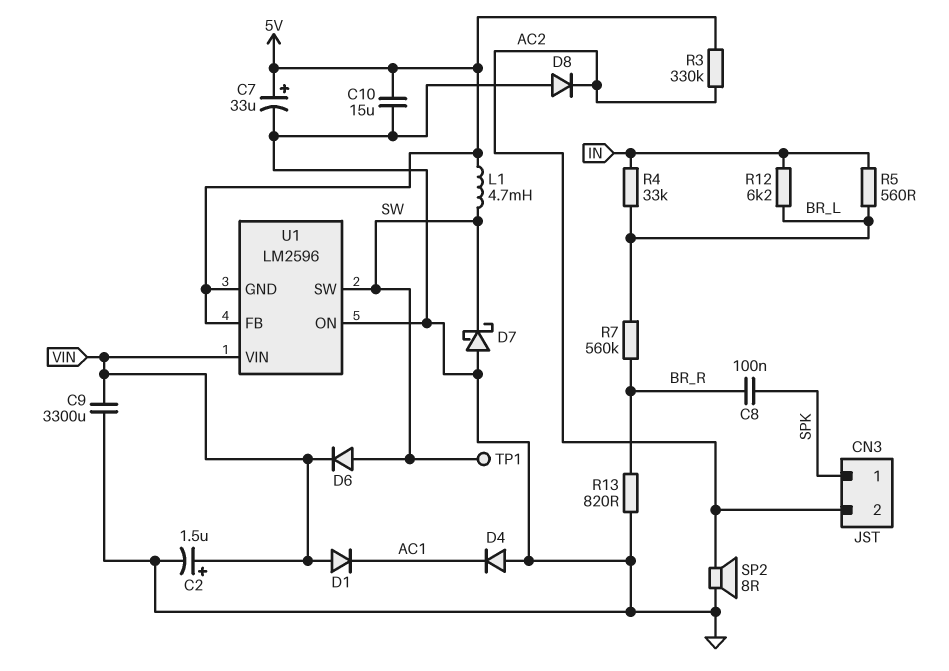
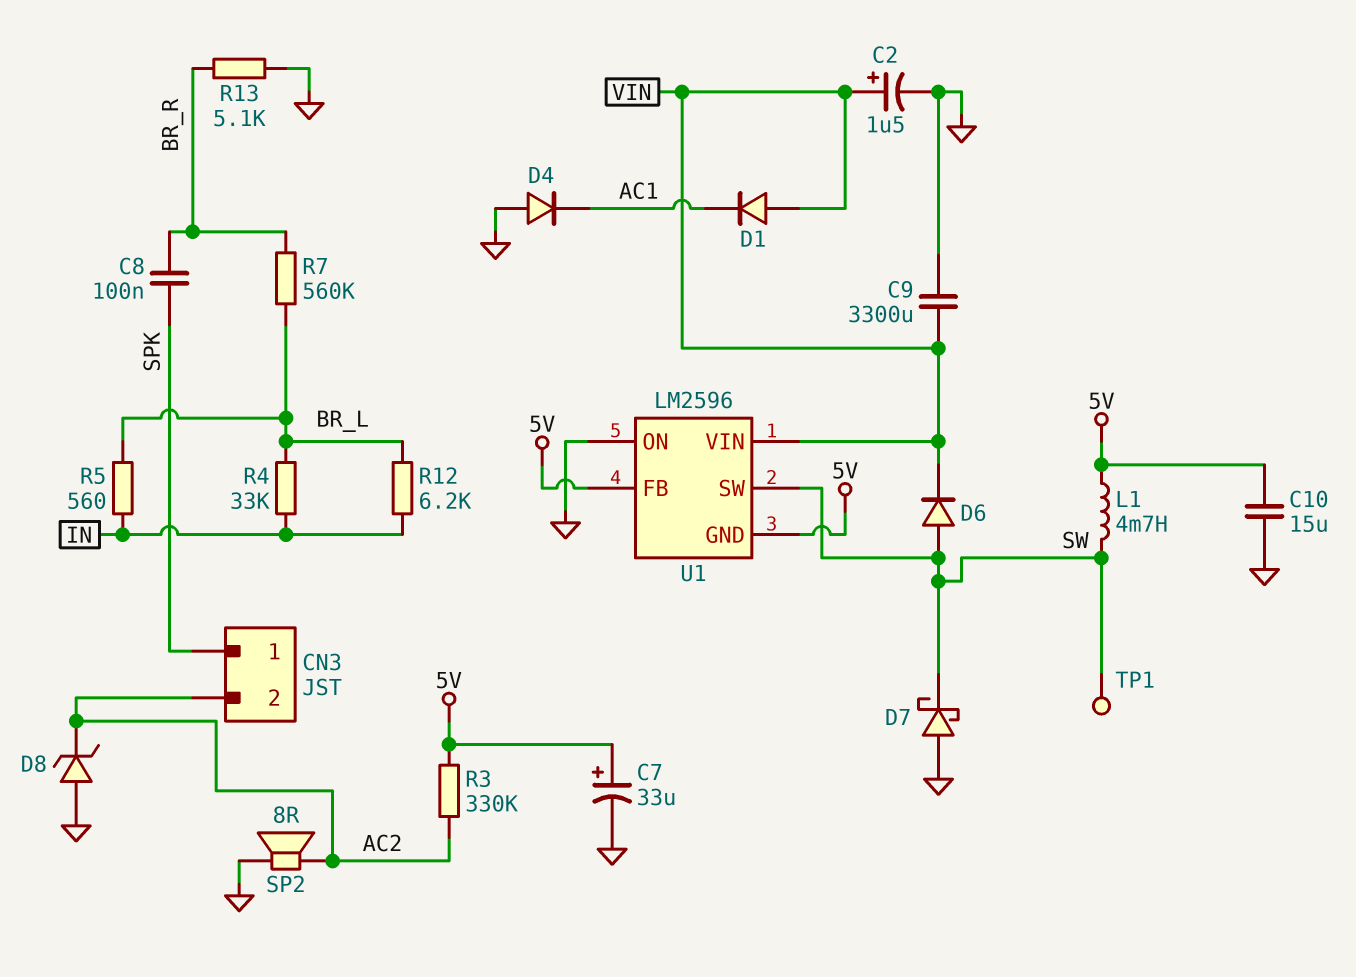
D8: diode (A GND, K AC2) -> zener (A GND, K AC2)
R13: 820 (BR_R, GND) -> 5.1k (BR_R, GND)

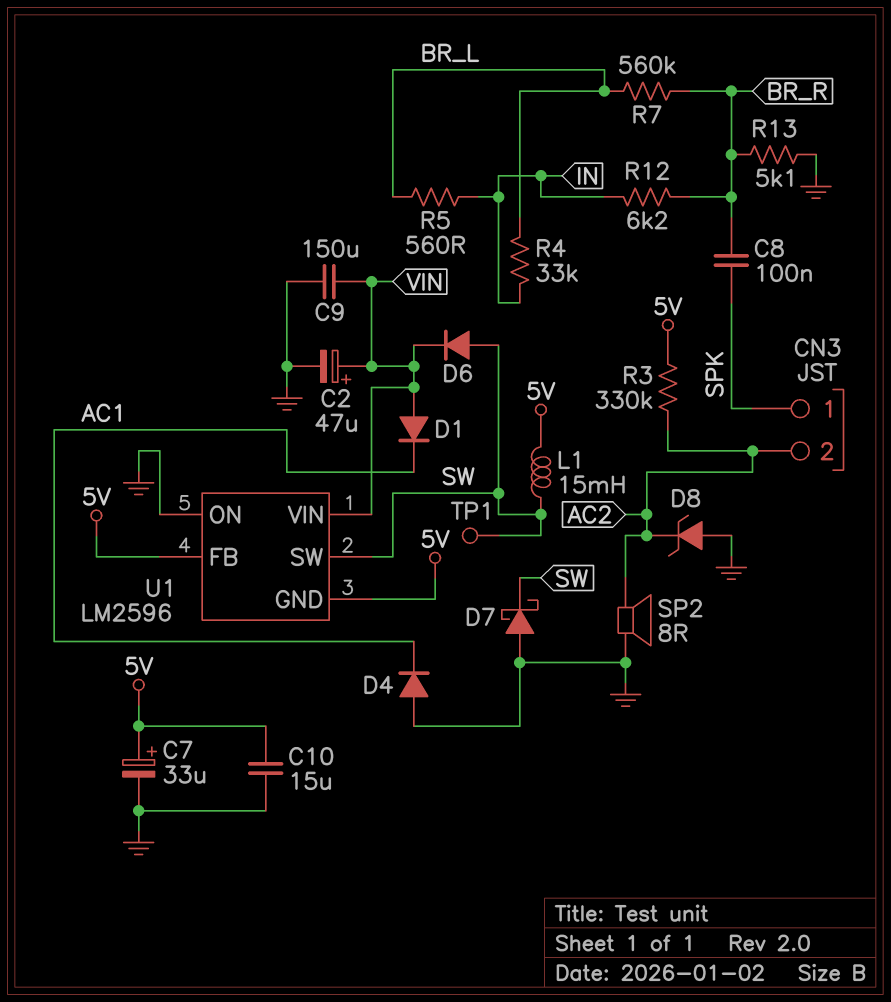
C2: 1.5uF (plus VIN, minus GND) -> 47uF (plus VIN, minus GND)
C9: 3300uF (GND, VIN) -> 150uF (GND, VIN)
L1: 4.7mH (5V, SW) -> 15mH (5V, SW)
R12: 6.2k (BR_L, IN) -> 6.2k (BR_R, IN)

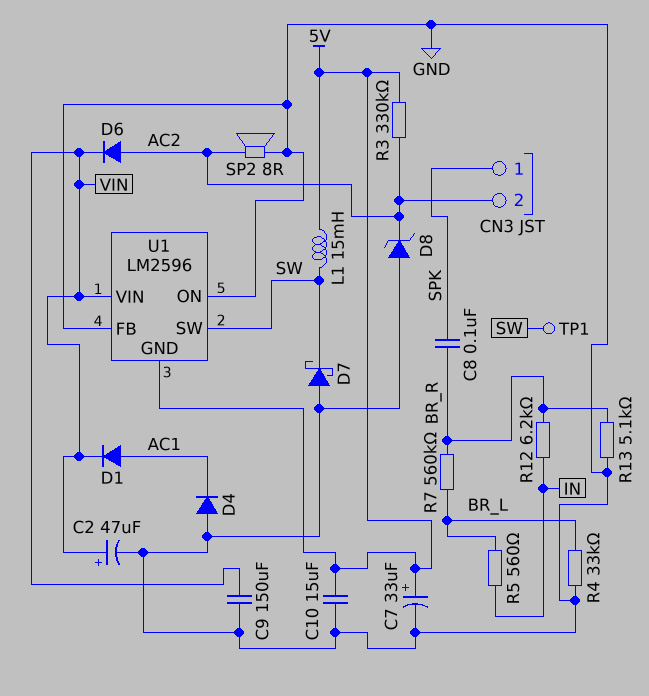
D1: diode (A VIN, K AC1) -> diode (A AC1, K VIN)
D6: diode (A SW, K VIN) -> diode (A AC2, K VIN)
R4: 33k (BR_L, IN) -> 33k (BR_L, GND)
U1 pin FB: 5V -> GND

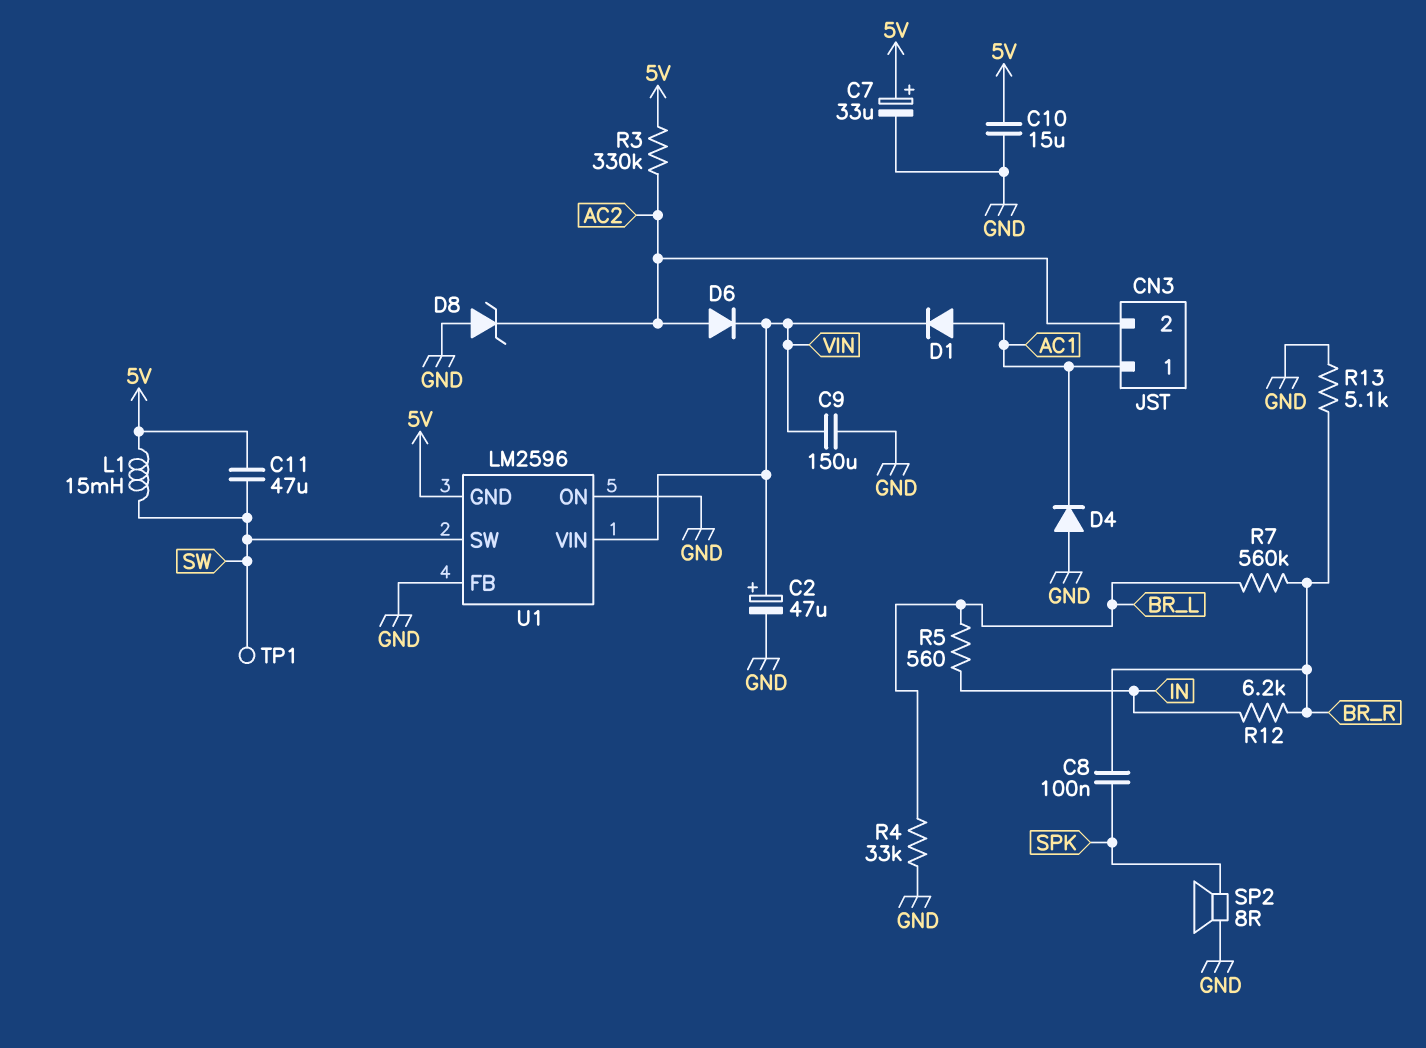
C11: none -> 47uF (5V, SW)
CN3 pin 1: SPK -> AC1
D7: schottky (A GND, K SW) -> none
SP2: speaker 8R (AC2, GND) -> speaker 8R (GND, SPK)

